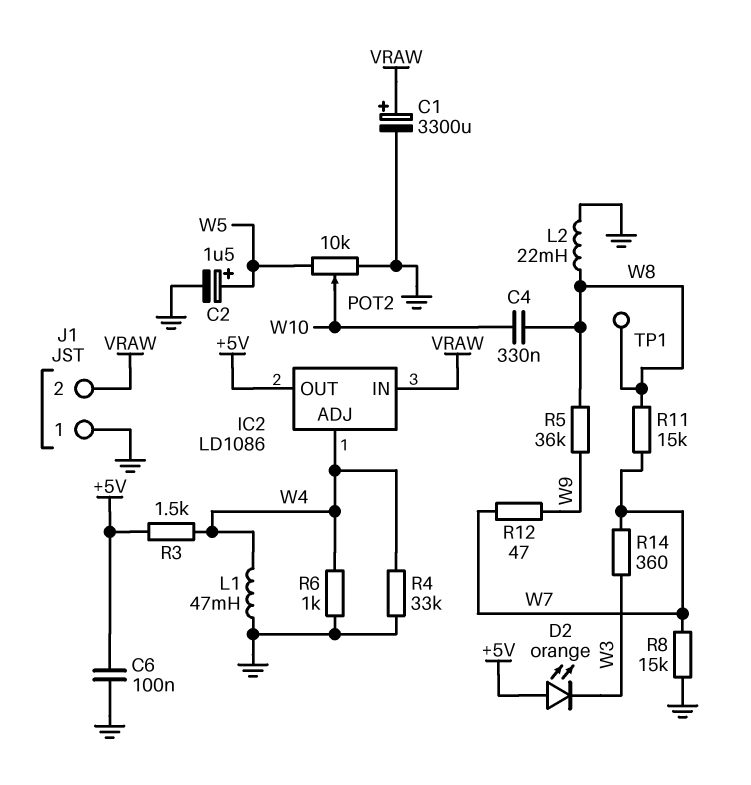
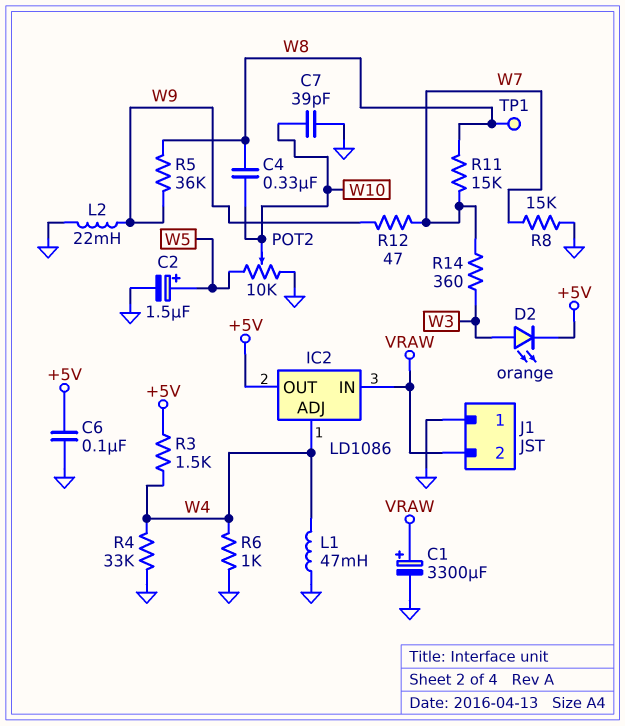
C7: none -> 39pF (GND, W10)
D2: LED orange (A +5V, K W3) -> LED orange (A W3, K +5V)
L2: 22mH (GND, W8) -> 22mH (GND, W9)

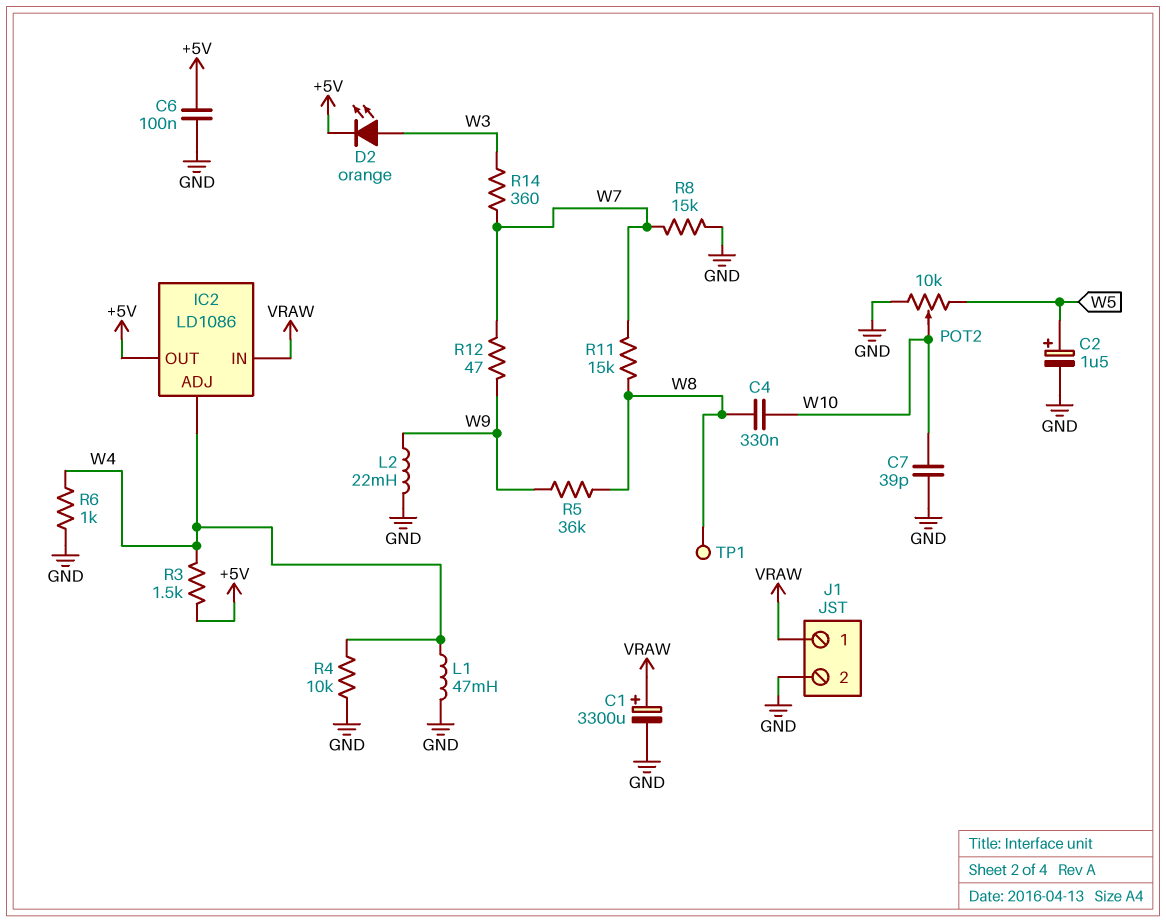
J1 pin 1: GND -> VRAW
J1 pin 2: VRAW -> GND
R4: 33k (GND, W4) -> 10k (GND, W4)

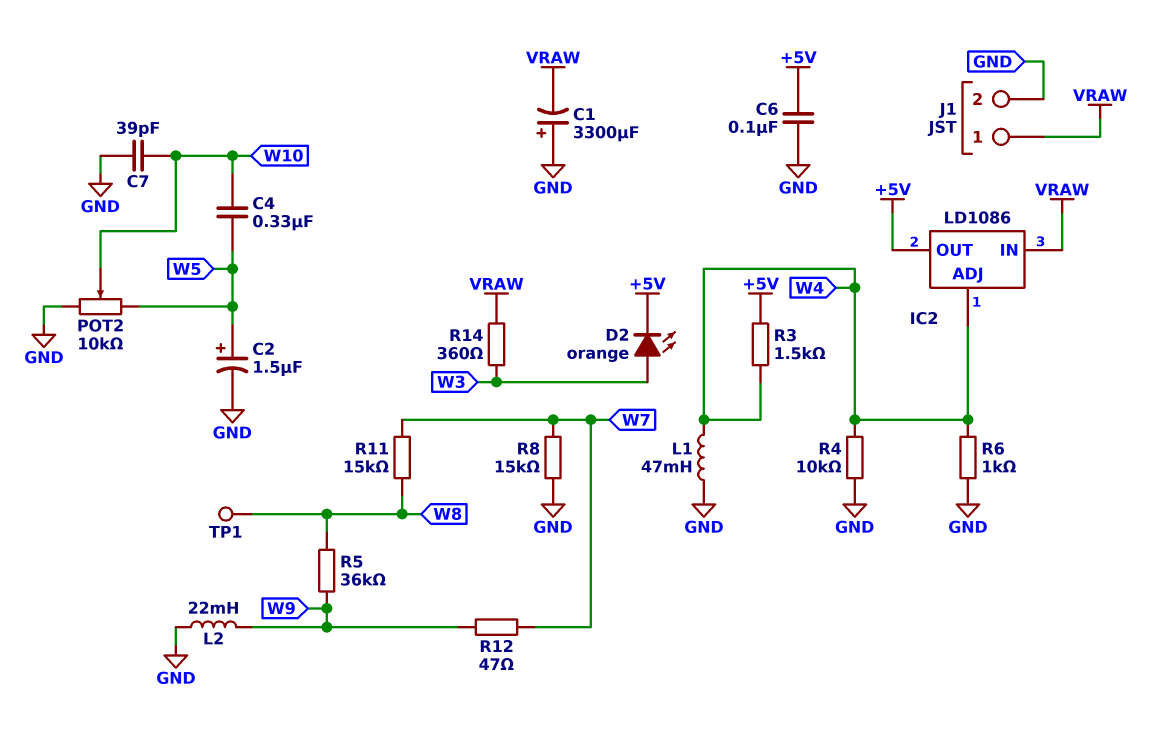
C1: 3300uF (plus VRAW, minus GND) -> 3300uF (plus GND, minus VRAW)
C4: 330nF (W8, W10) -> 330nF (W5, W10)
R14: 360 (W3, W7) -> 360 (VRAW, W3)

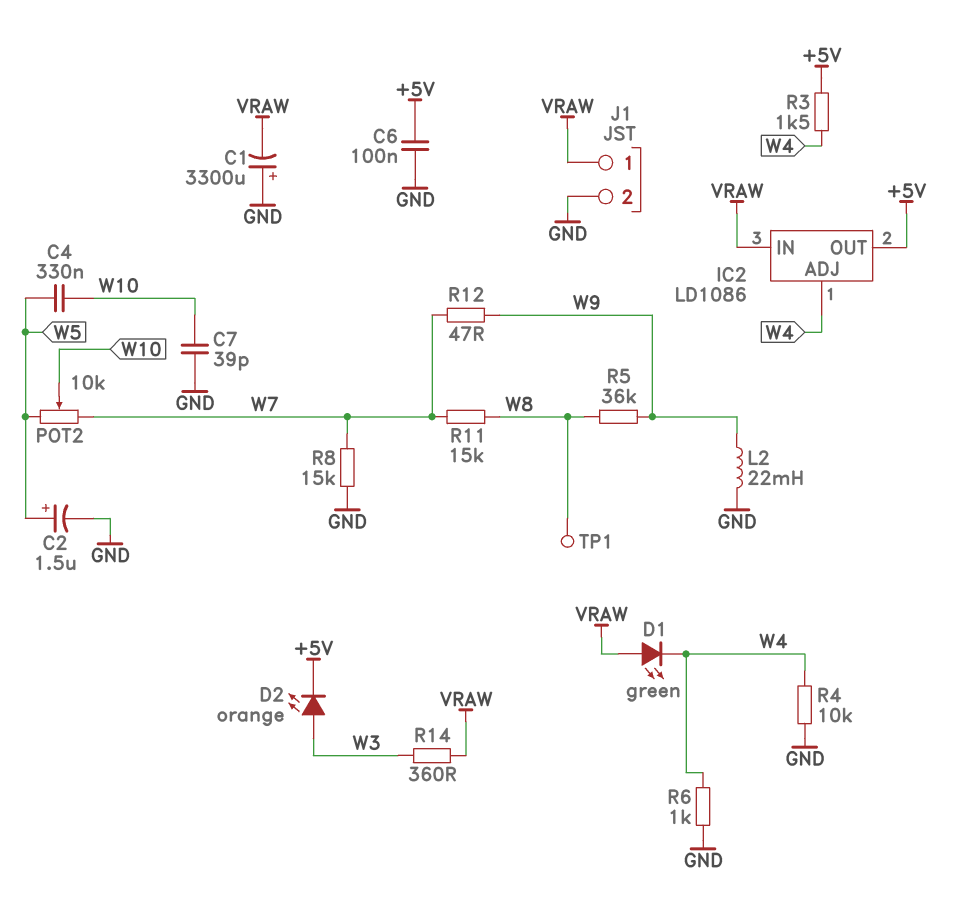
D1: none -> LED green (A VRAW, K W4)
L1: 47mH (GND, W4) -> none
POT2: 10k (GND, W5, wiper W10) -> 10k (W5, W7, wiper W10)

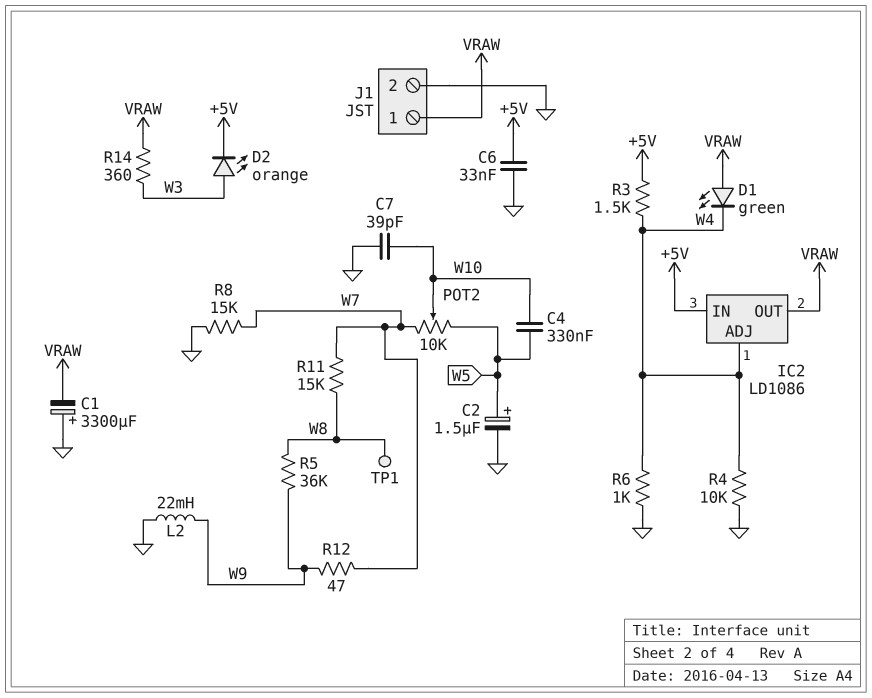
C6: 100nF (+5V, GND) -> 33nF (+5V, GND)
IC2 pin IN: VRAW -> +5V
IC2 pin OUT: +5V -> VRAW

